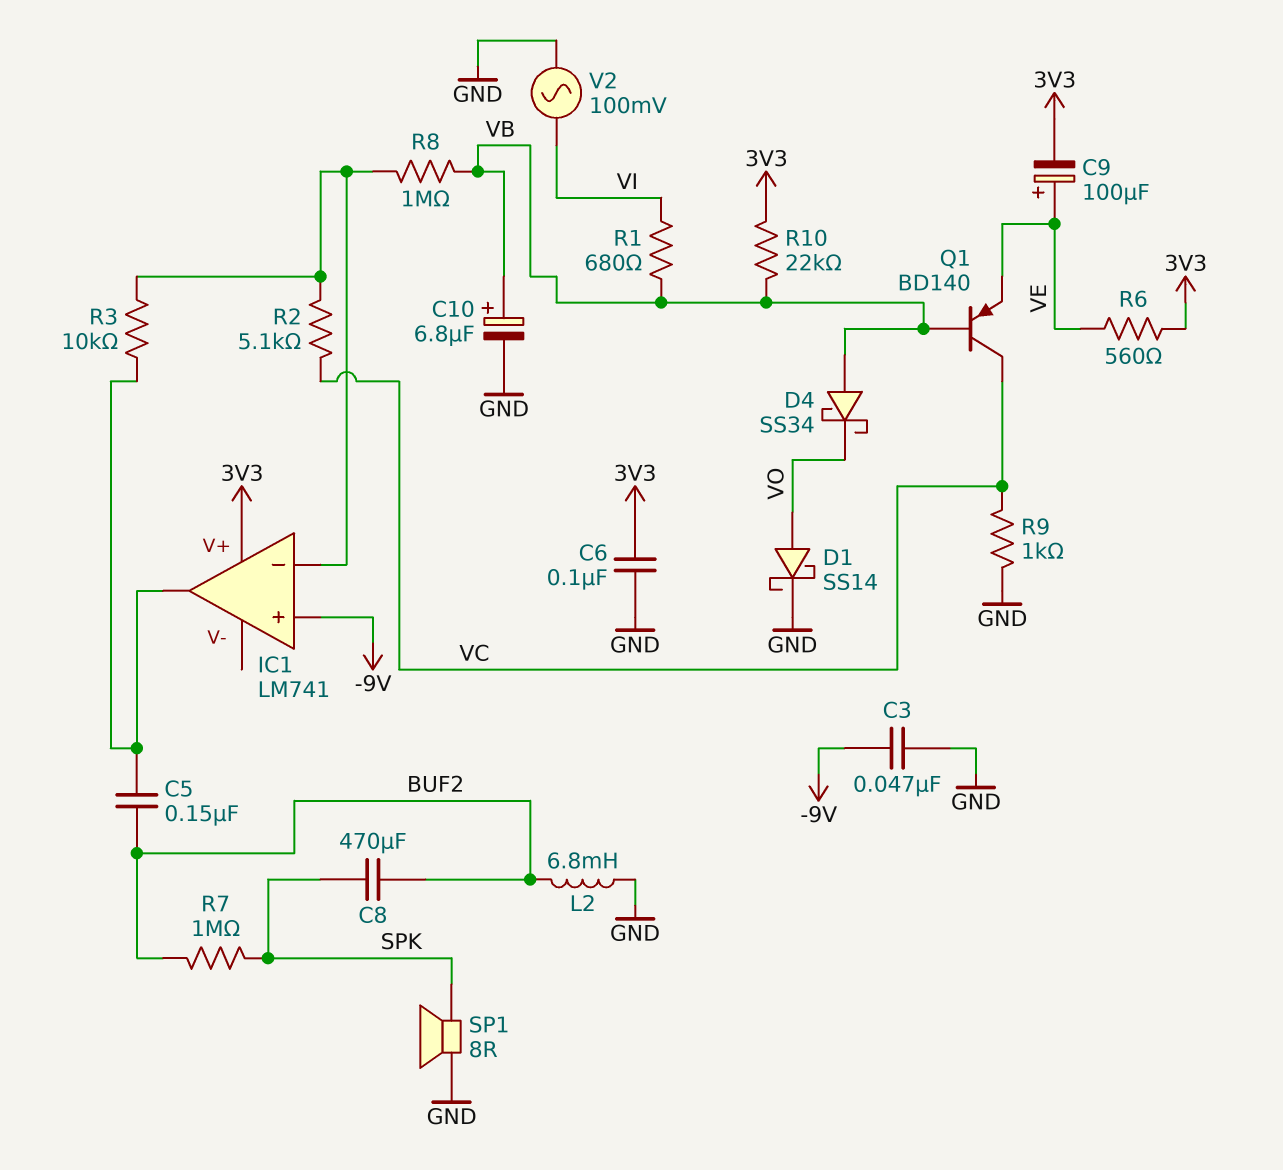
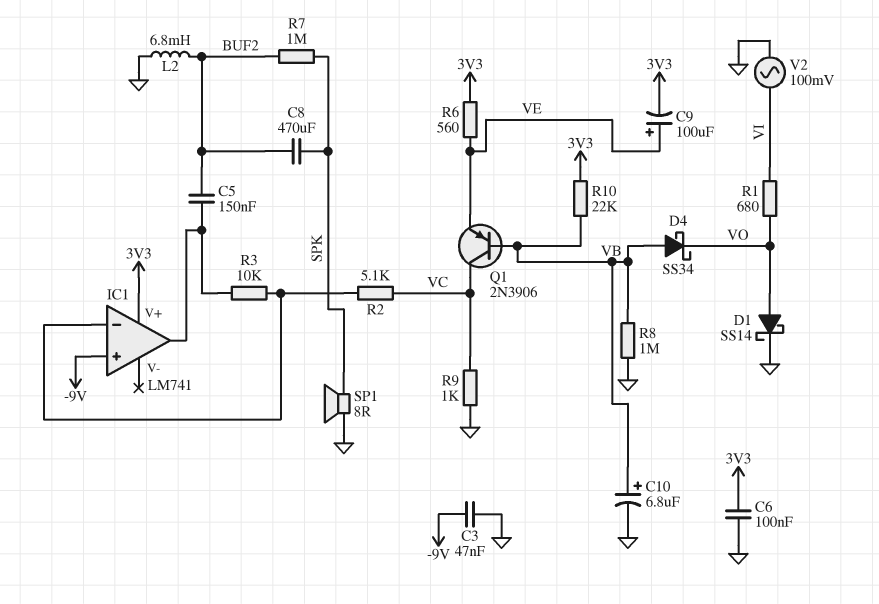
Q1: PNP BD140 (B VB, C VC, E VE) -> PNP 2N3906 (B VB, C VC, E VE)
R1: 680 (VB, VI) -> 680 (VI, VO)
R8: 1M (IC1/in-, VB) -> 1M (GND, VB)

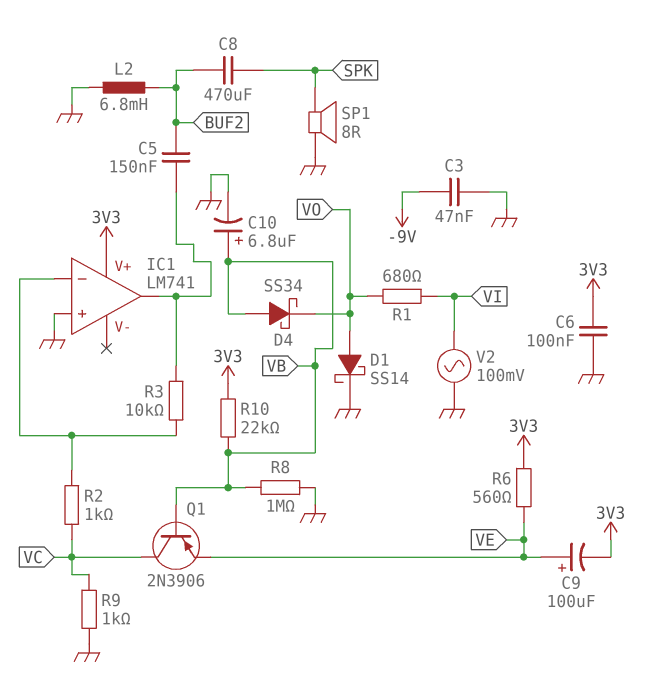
IC1 pin in+: -9V -> GND
R2: 5.1k (IC1/in-, VC) -> 1k (IC1/in-, VC)
R7: 1M (BUF2, SPK) -> none

